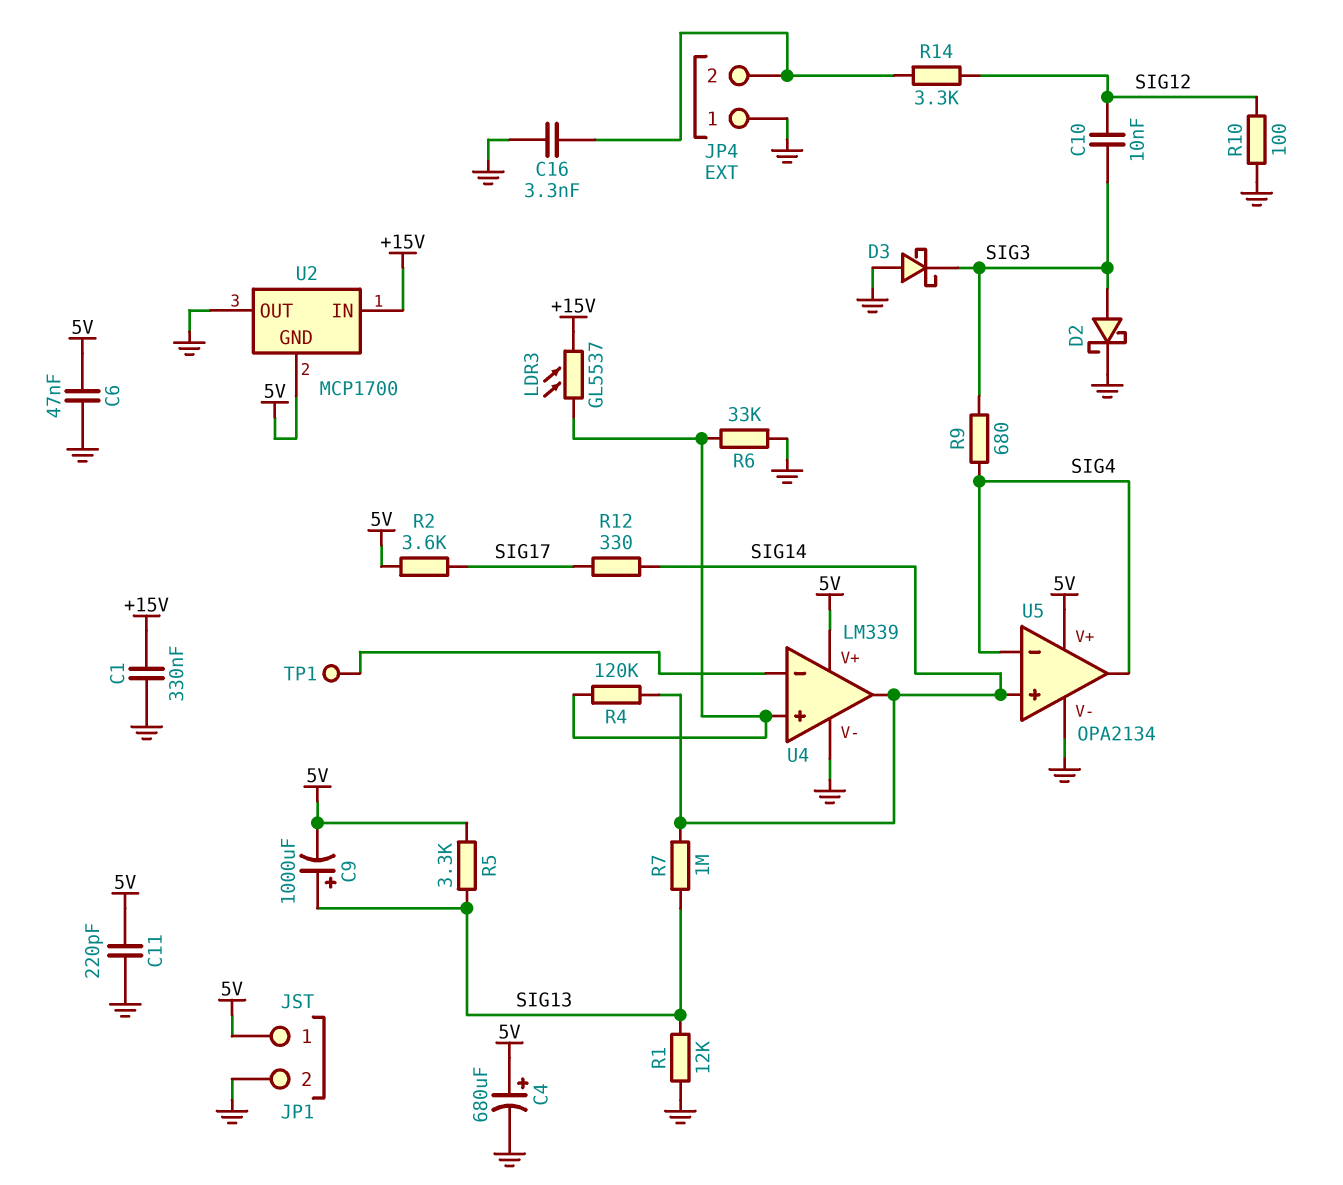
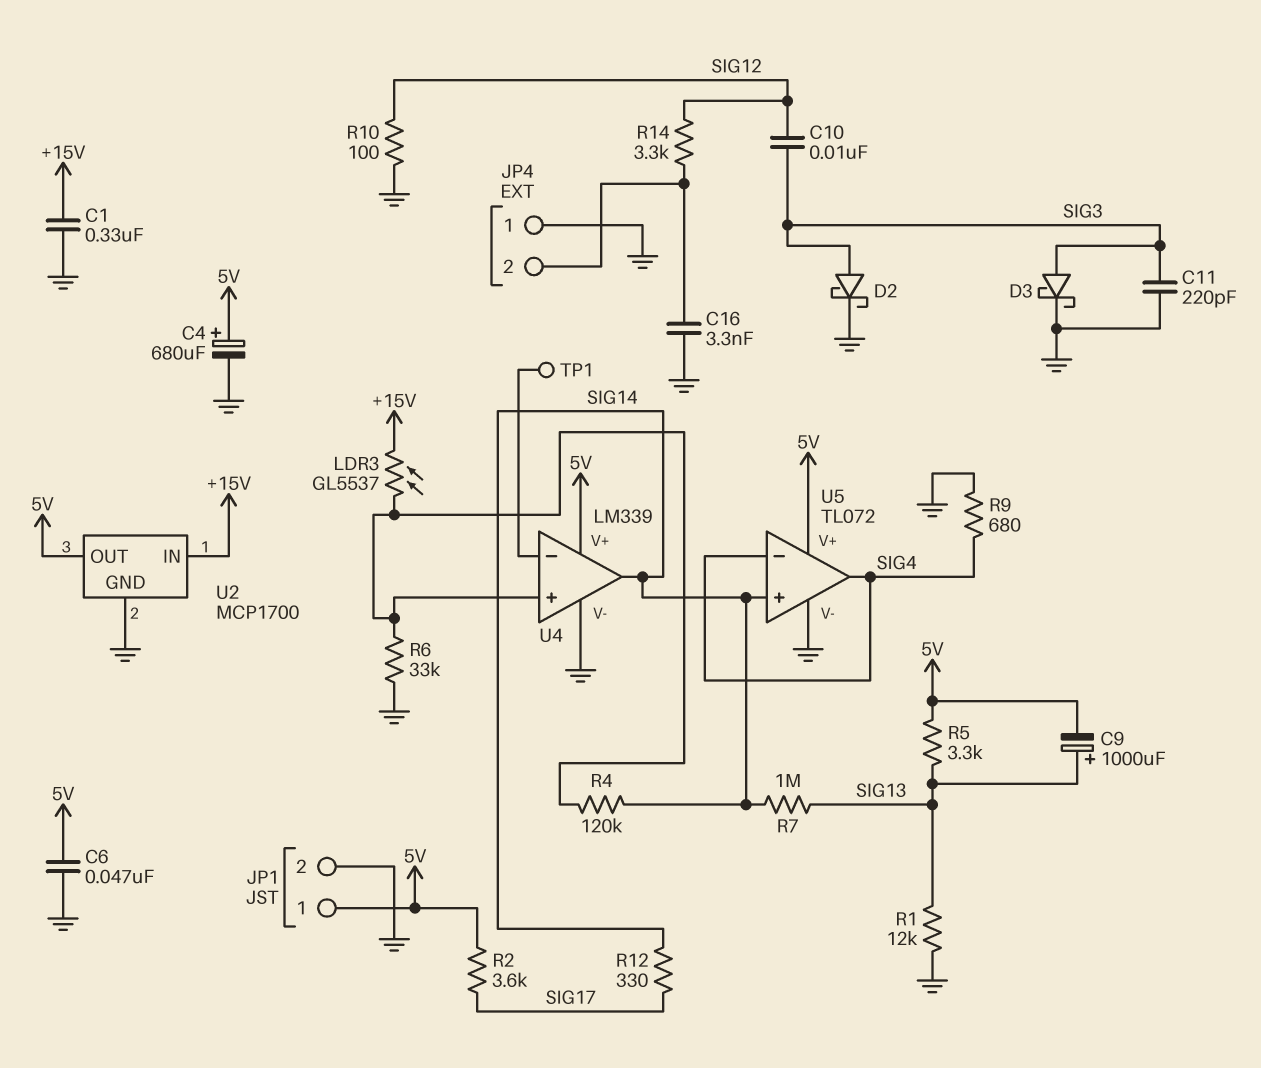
C11: 220pF (5V, GND) -> 220pF (GND, SIG3)
D3: schottky (A GND, K SIG3) -> schottky (A SIG3, K GND)
R9: 680 (SIG3, SIG4) -> 680 (GND, SIG4)
U2 pin GND: 5V -> GND
U2 pin OUT: GND -> 5V
U5: OPA2134 -> TL072

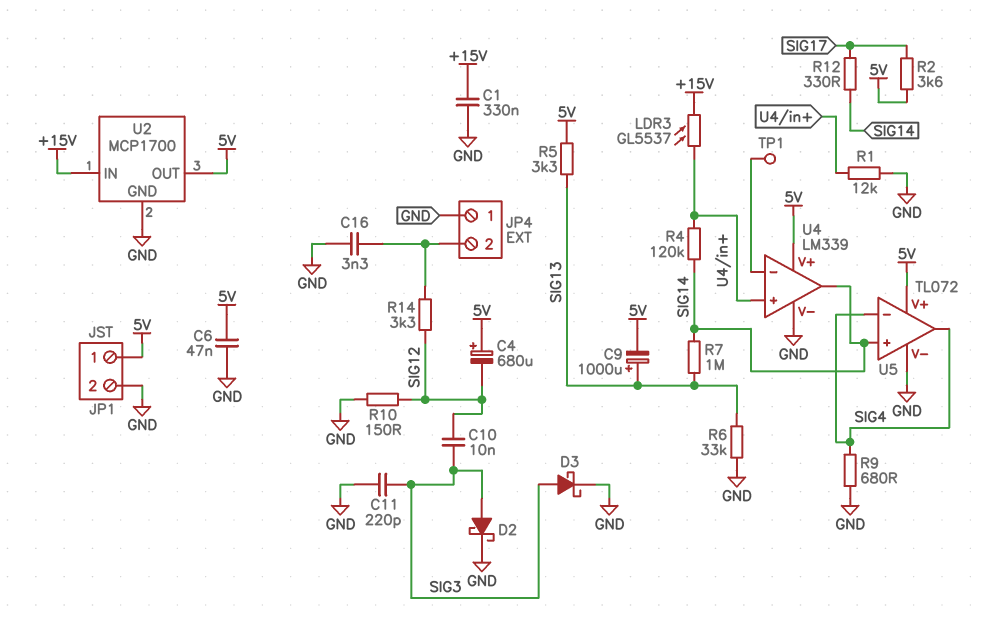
C4: 680uF (plus 5V, minus GND) -> 680uF (plus 5V, minus SIG12)
R1: 12k (GND, SIG13) -> 12k (GND, U4/in+)
R6: 33k (GND, U4/in+) -> 33k (GND, SIG13)
R10: 100 (GND, SIG12) -> 150 (GND, SIG12)

